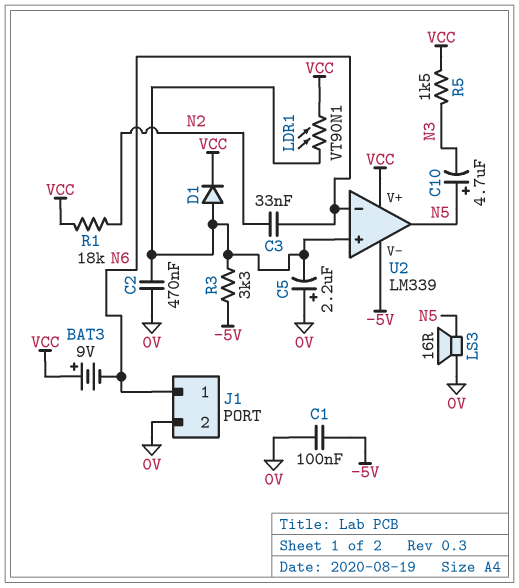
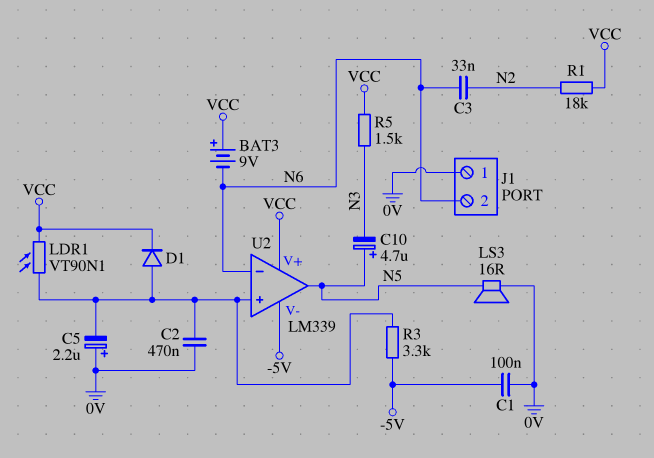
J1 pin 1: N6 -> 0V
J1 pin 2: 0V -> N6

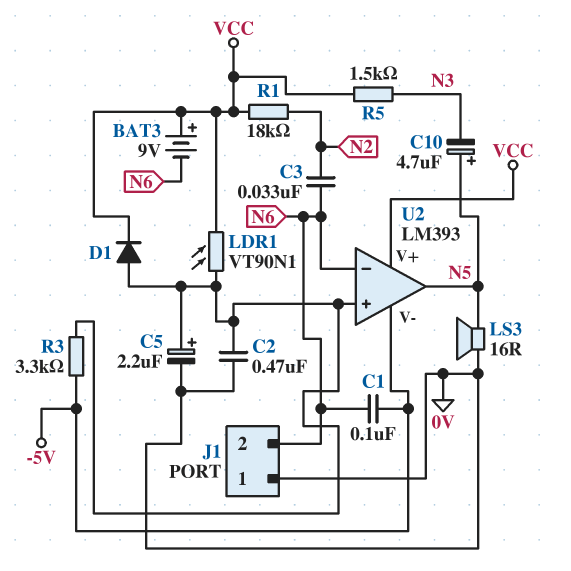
C1: 100nF (-5V, 0V) -> 100nF (-5V, N6)
C5: 2.2uF (plus 0V, minus U2/in+) -> 2.2uF (plus U2/in+, minus 0V)
U2: LM339 -> LM393

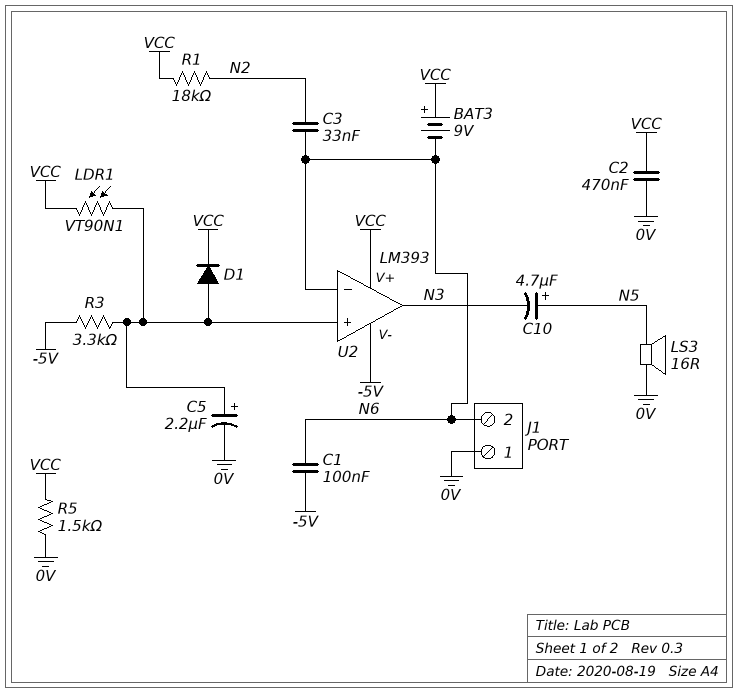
C2: 470nF (0V, U2/in+) -> 470nF (0V, VCC)
R5: 1.5k (N3, VCC) -> 1.5k (0V, VCC)
U2 pin out: N5 -> N3

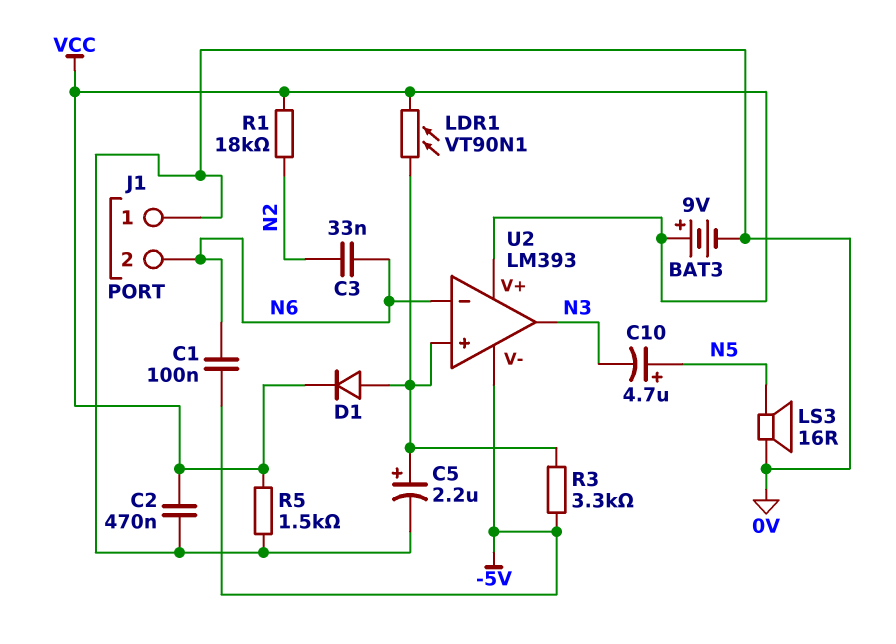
BAT3: 9V (plus VCC, minus N6) -> 9V (plus VCC, minus 0V)

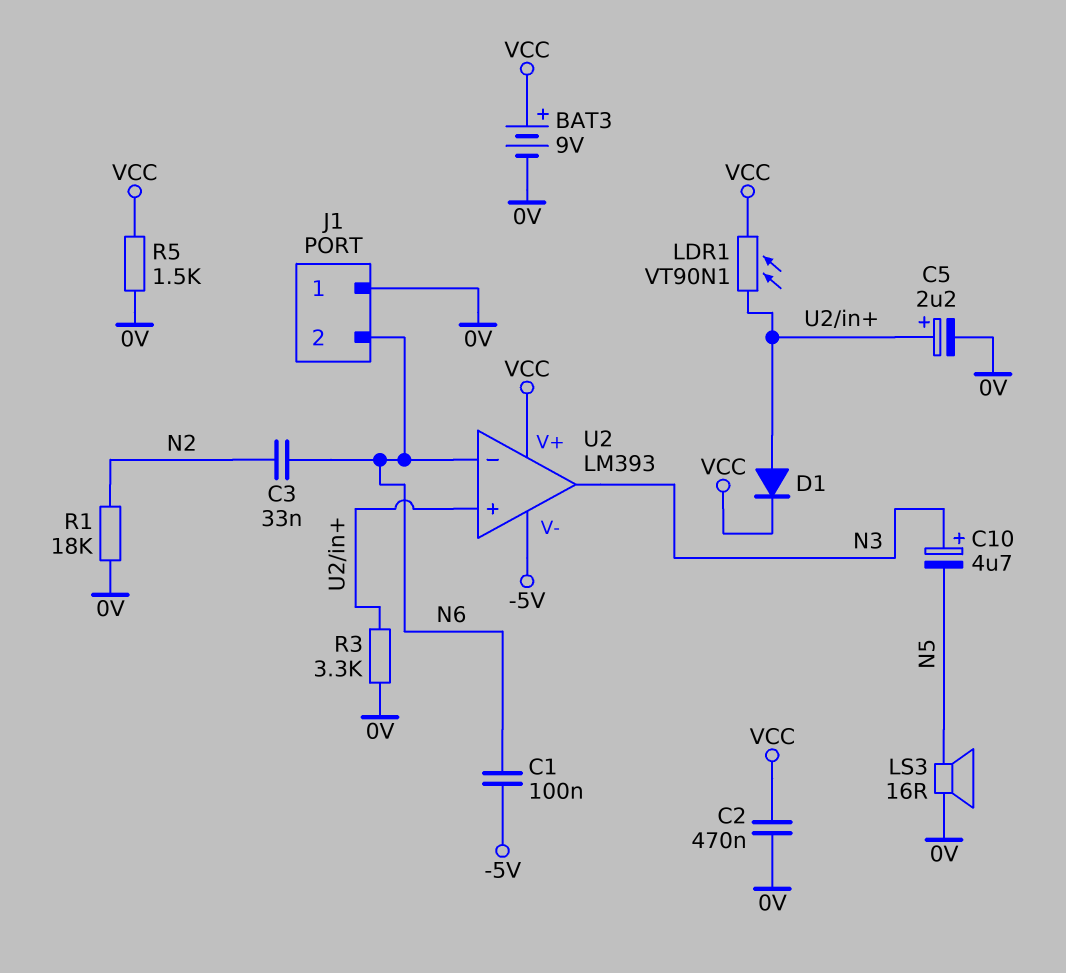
C10: 4.7uF (plus N5, minus N3) -> 4.7uF (plus N3, minus N5)
R1: 18k (N2, VCC) -> 18k (0V, N2)
R3: 3.3k (-5V, U2/in+) -> 3.3k (0V, U2/in+)

